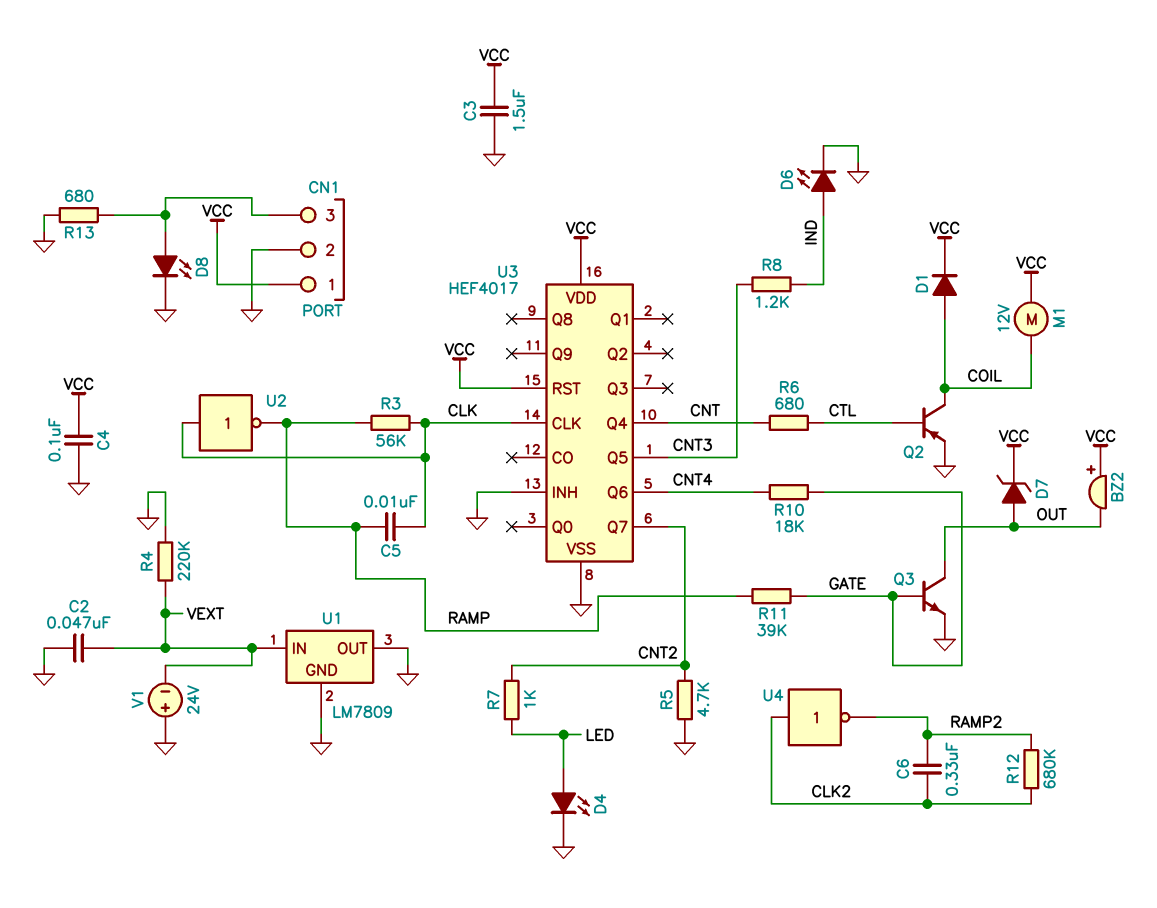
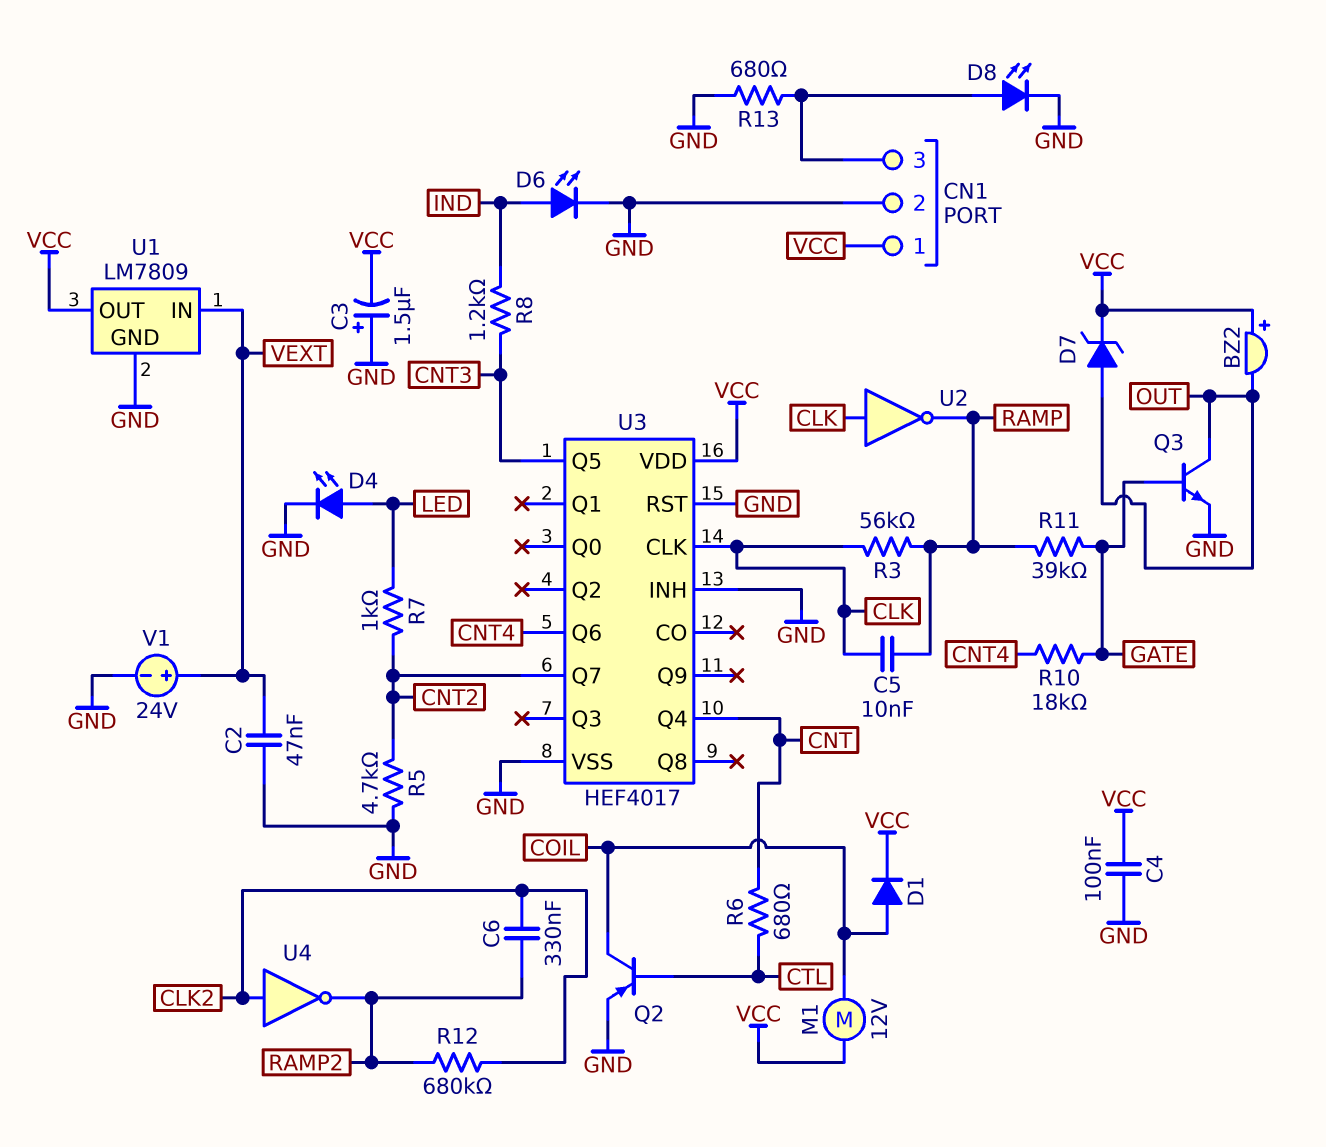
C3: 1.5uF (GND, VCC) -> 1.5uF (plus GND, minus VCC)
R4: 220k (GND, VEXT) -> none
U1 pin OUT: GND -> VCC
U3 pin RST: VCC -> GND
V1: 24V (plus GND, minus VEXT) -> 24V (plus VEXT, minus GND)

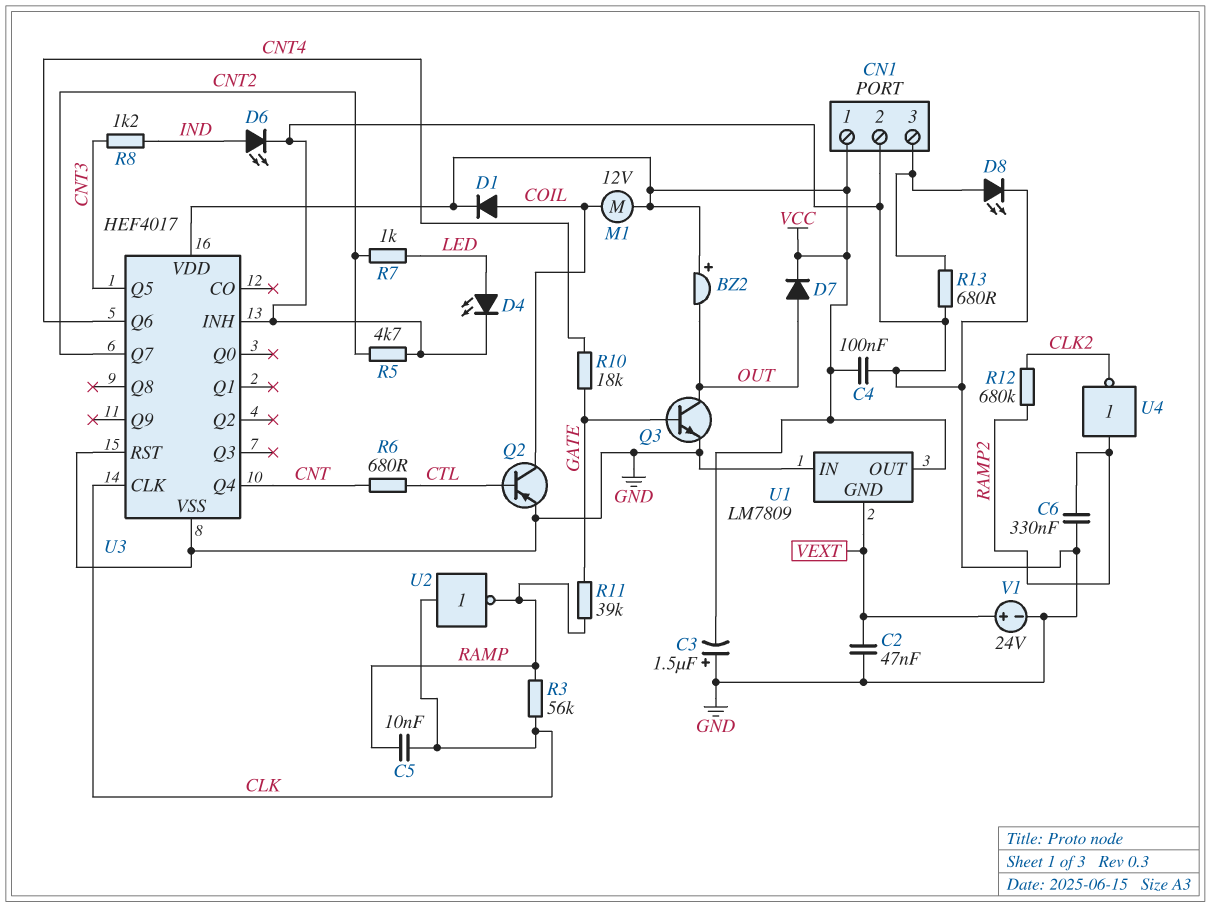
C6: 330nF (CLK2, RAMP2) -> 330nF (GND, RAMP2)
D7: zener (A OUT, K VCC) -> diode (A OUT, K VCC)
U1 pin GND: GND -> VEXT
U1 pin IN: VEXT -> GND
U4: NOT (in CLK2, out RAMP2) -> NOT (in RAMP2, out CLK2)

